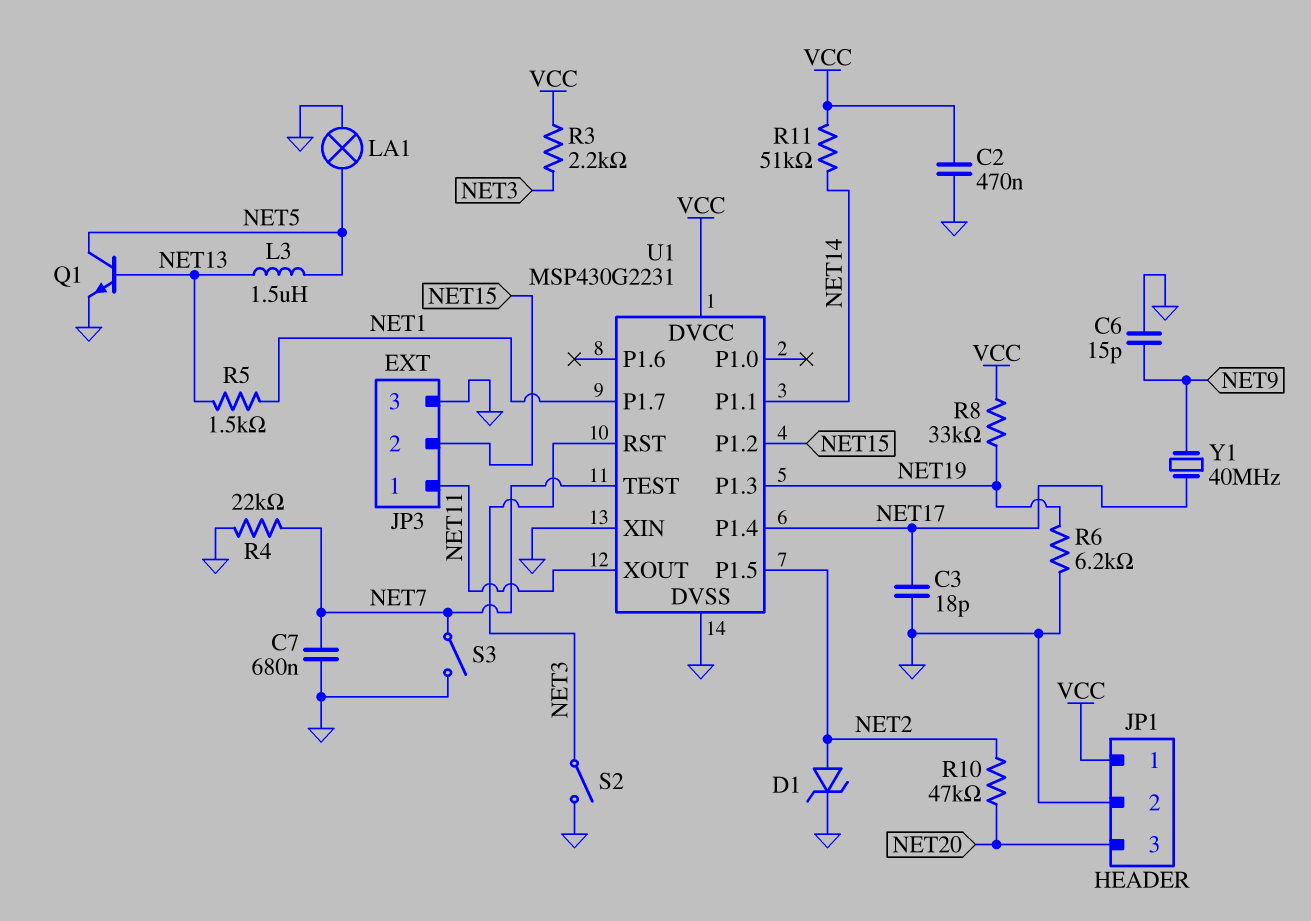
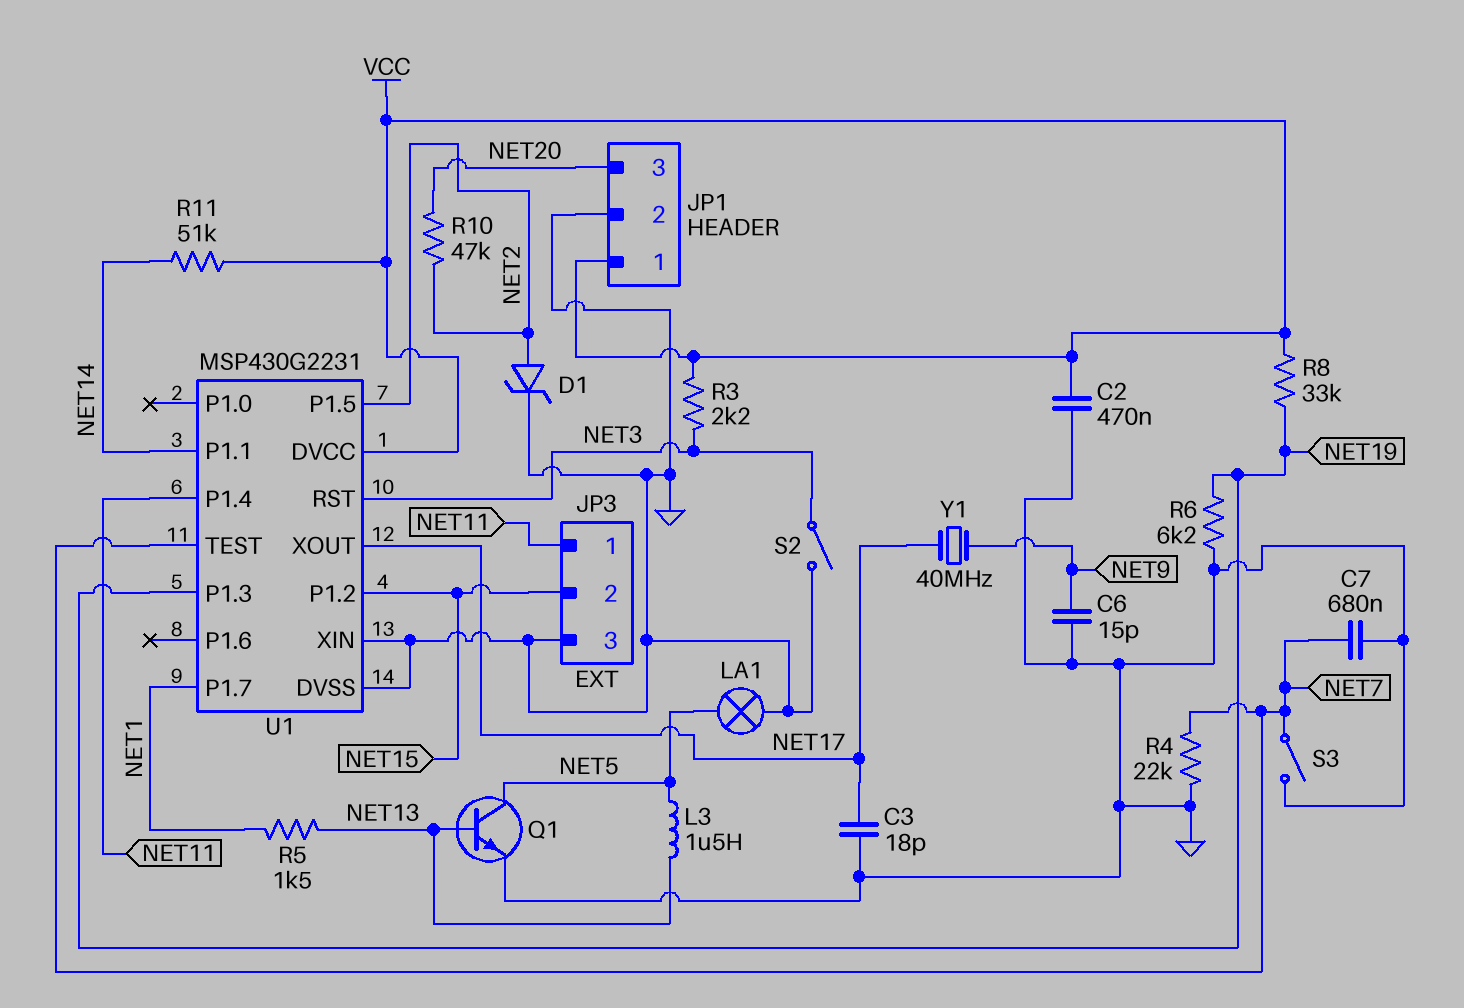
U1 pin P1.4: NET17 -> NET11
U1 pin XOUT: NET11 -> NET17

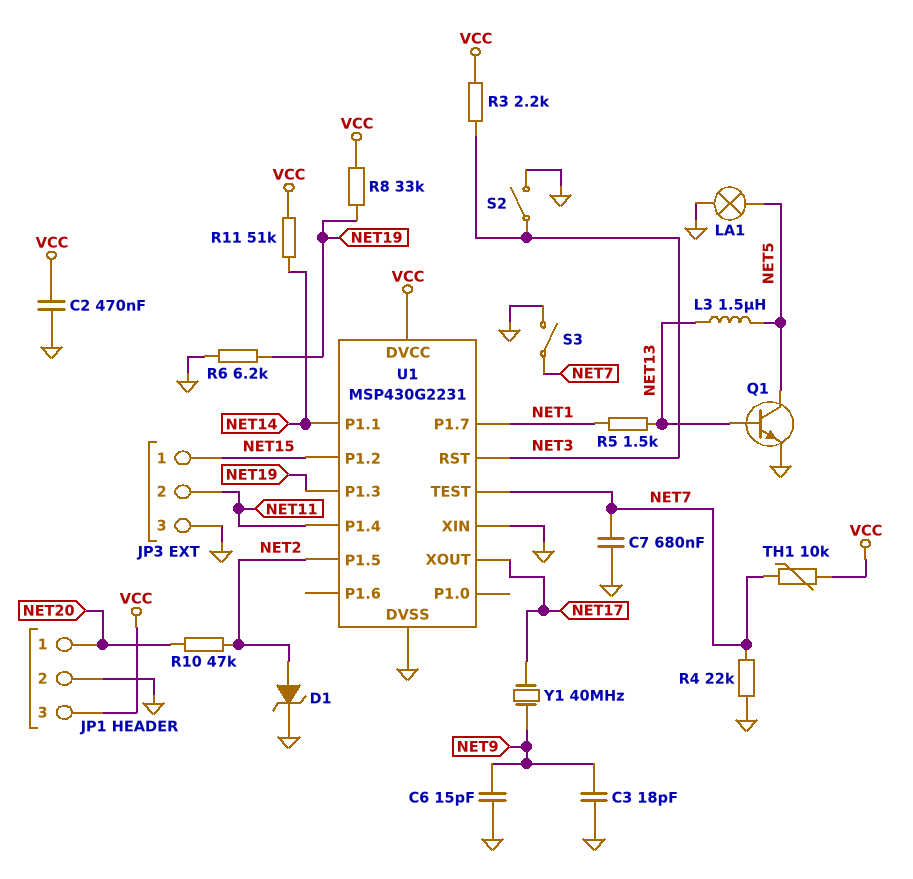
C3: 18pF (GND, NET17) -> 18pF (GND, NET9)
JP1 pin 1: VCC -> NET20
JP1 pin 3: NET20 -> VCC
JP3 pin 1: NET11 -> NET15
JP3 pin 2: NET15 -> NET11
TH1: none -> 10k (NET7, VCC)

